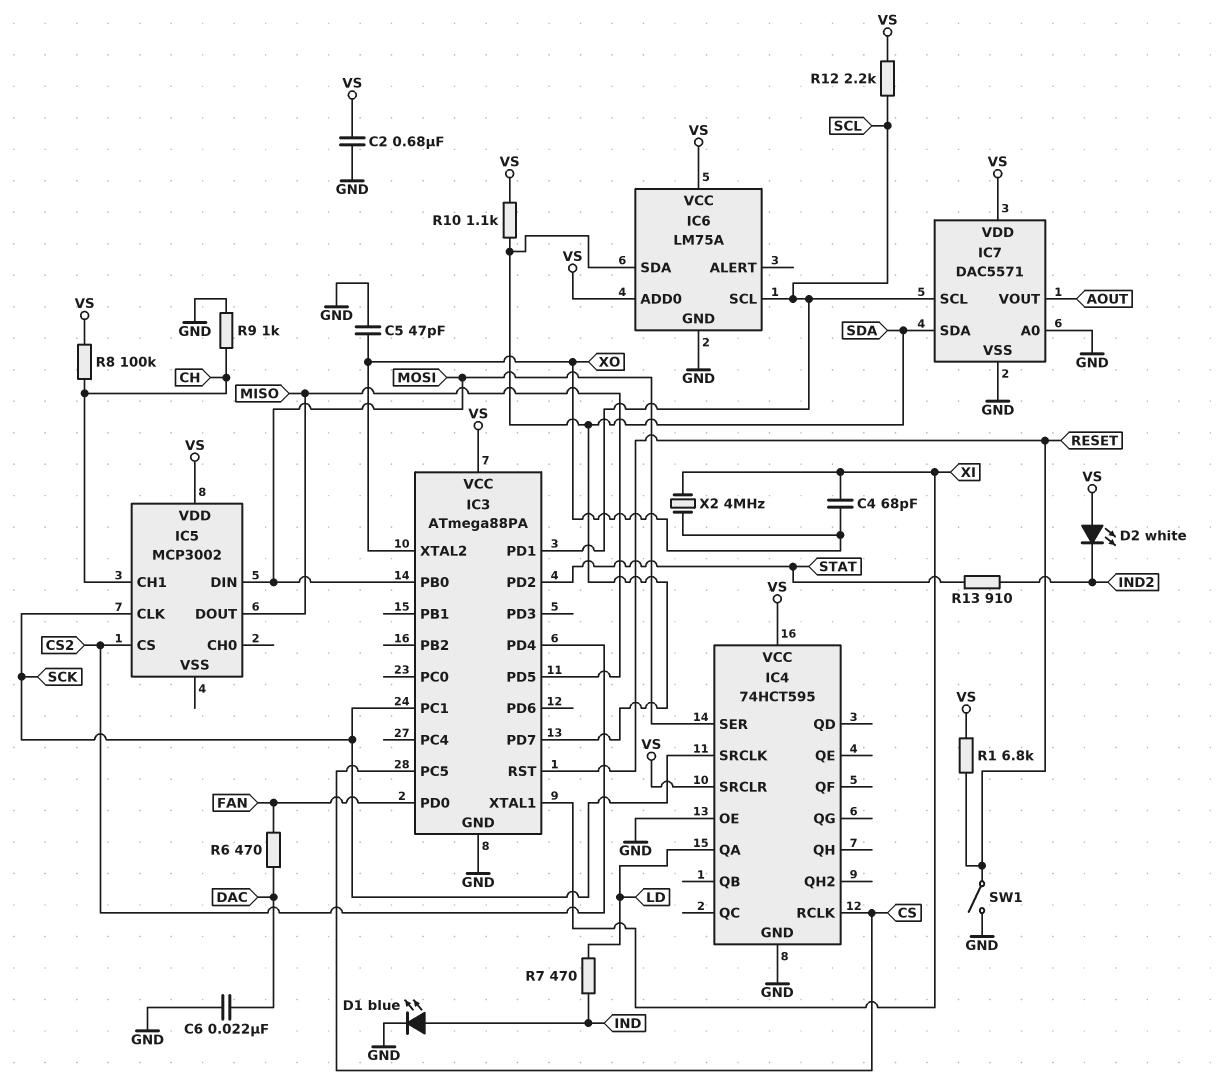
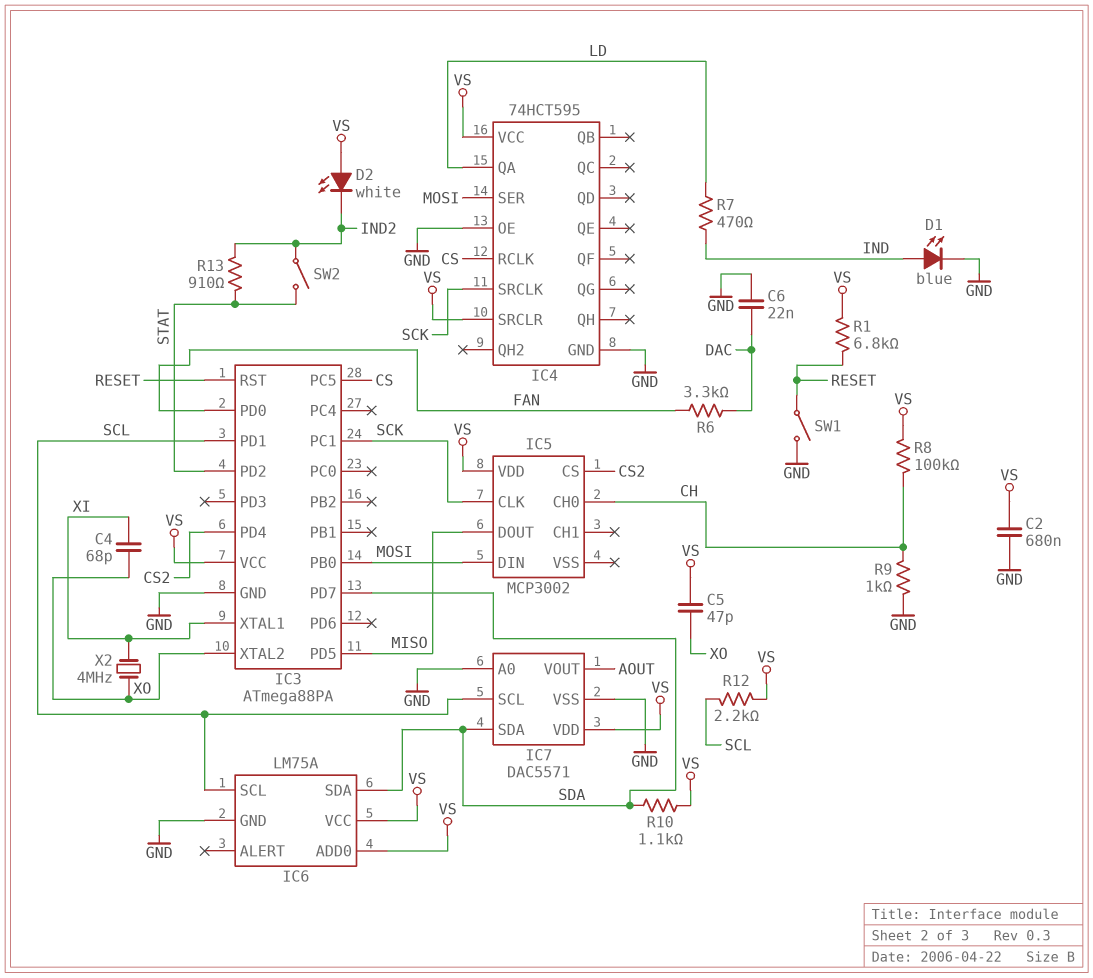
C5: 47pF (GND, XO) -> 47pF (VS, XO)
IC5 pin CH0: none -> CH
IC5 pin CH1: CH -> none
R6: 470 (DAC, FAN) -> 3.3k (DAC, FAN)
SW2: none -> switch (IND2, STAT)

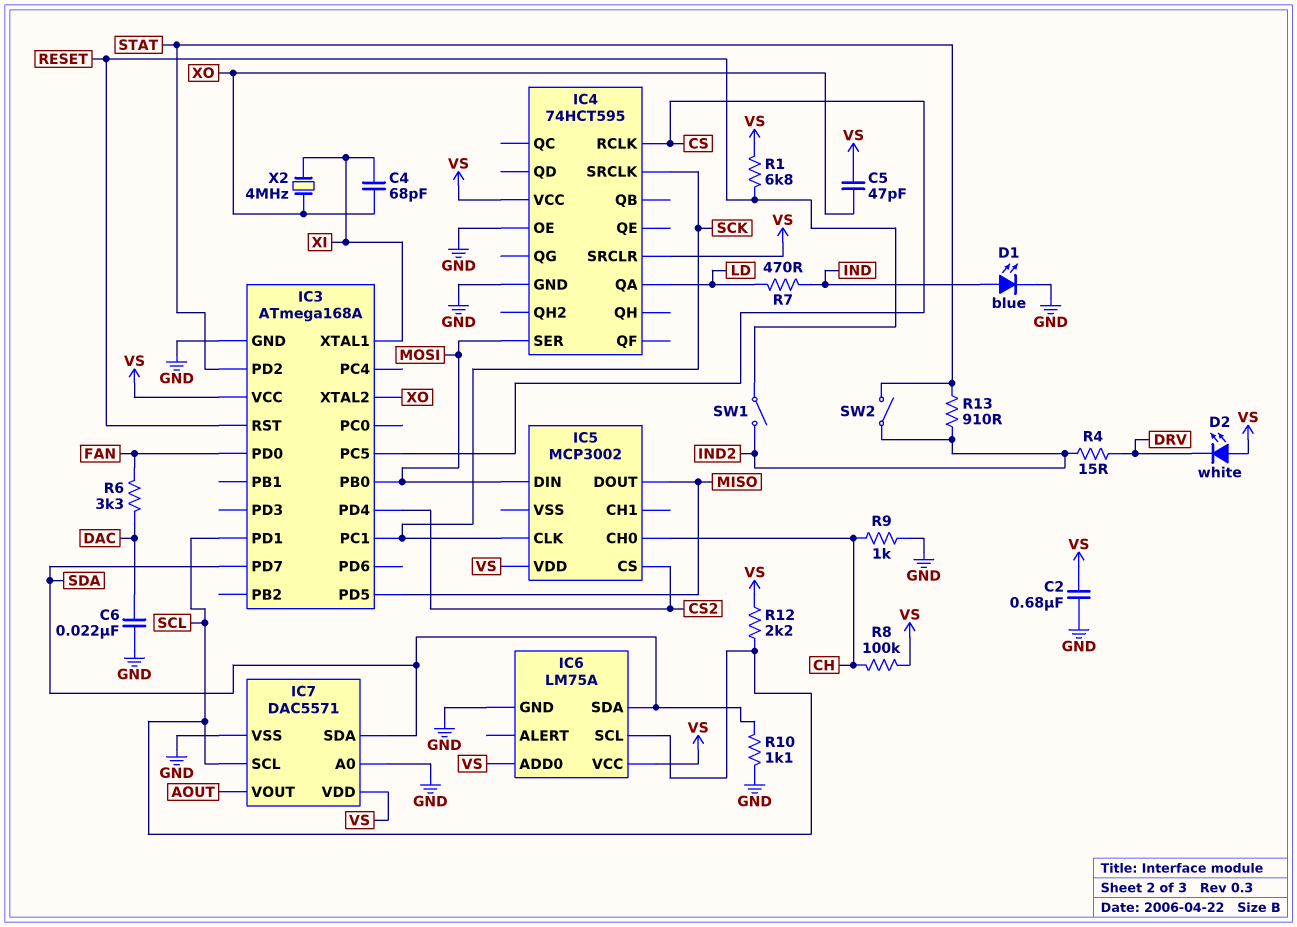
D2: LED white (A VS, K IND2) -> LED white (A VS, K DRV)
IC3: ATmega88PA -> ATmega168A
R4: none -> 15 (DRV, IND2)
R10: 1.1k (SDA, VS) -> 1.1k (GND, SDA)
SW1: switch (GND, RESET) -> switch (IND2, RESET)

